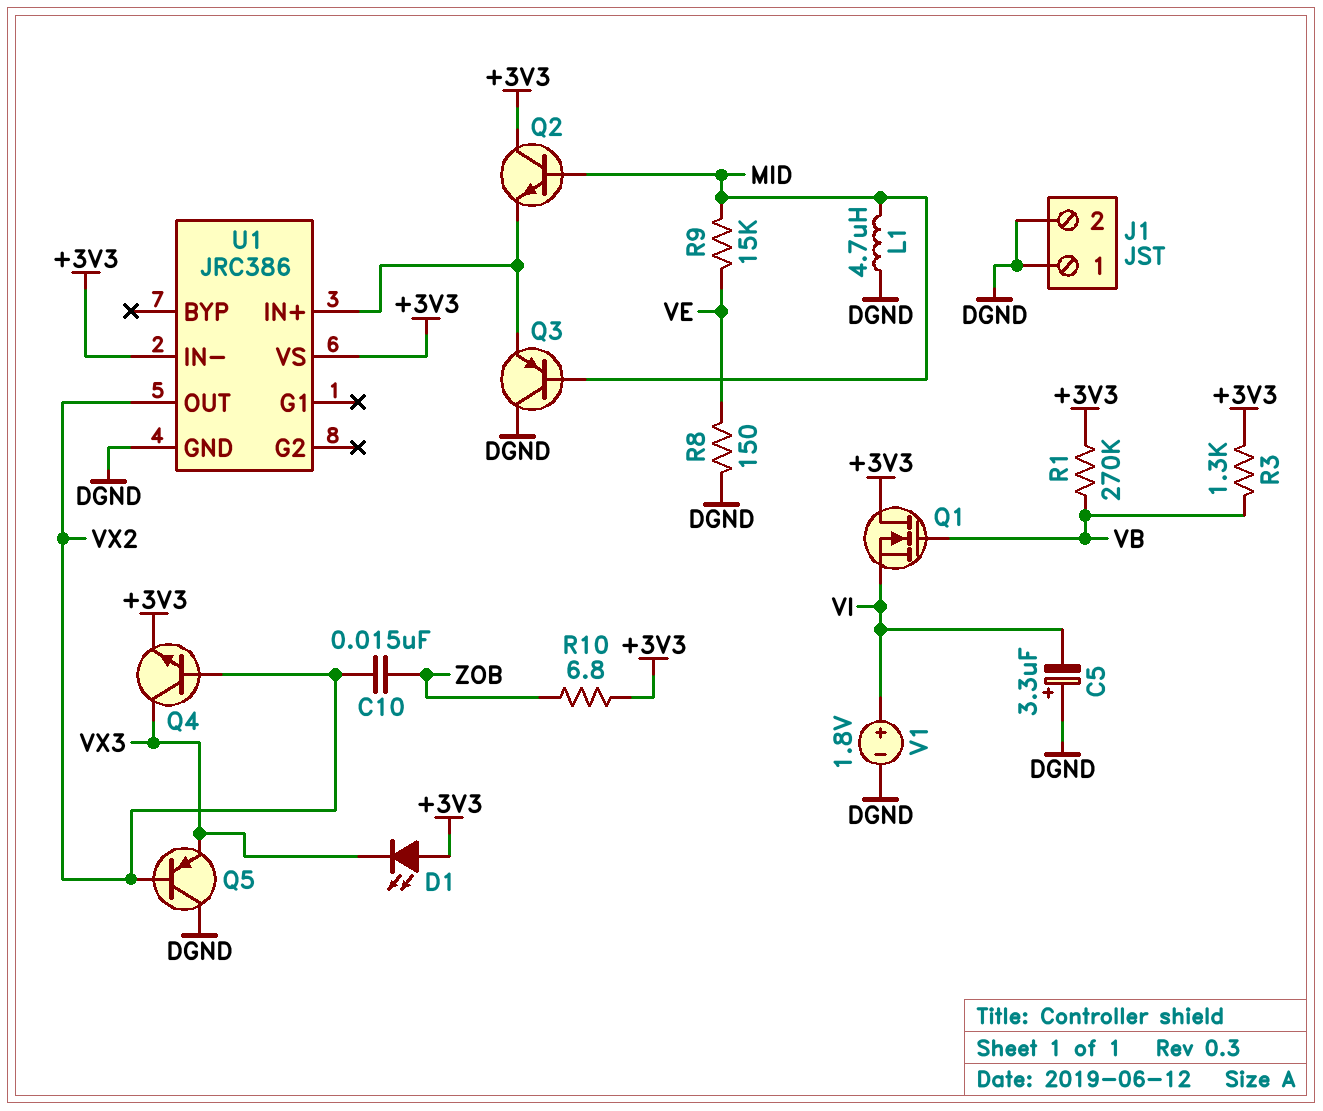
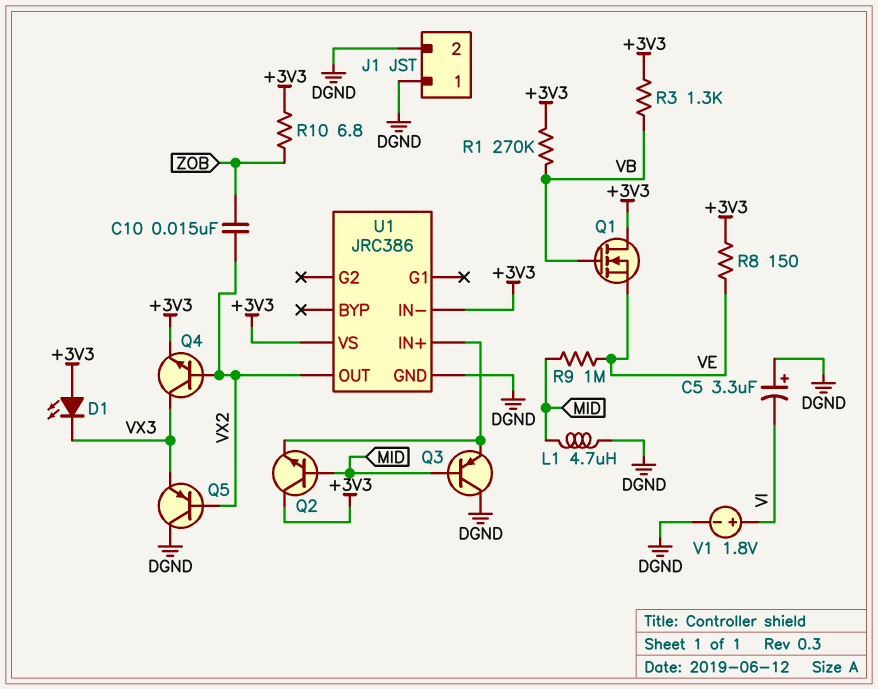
Q1: NMOS (G VB, D +3V3, S VI) -> NMOS (G VB, D +3V3, S VE)
R8: 150 (DGND, VE) -> 150 (+3V3, VE)
R9: 15k (MID, VE) -> 1M (MID, VE)

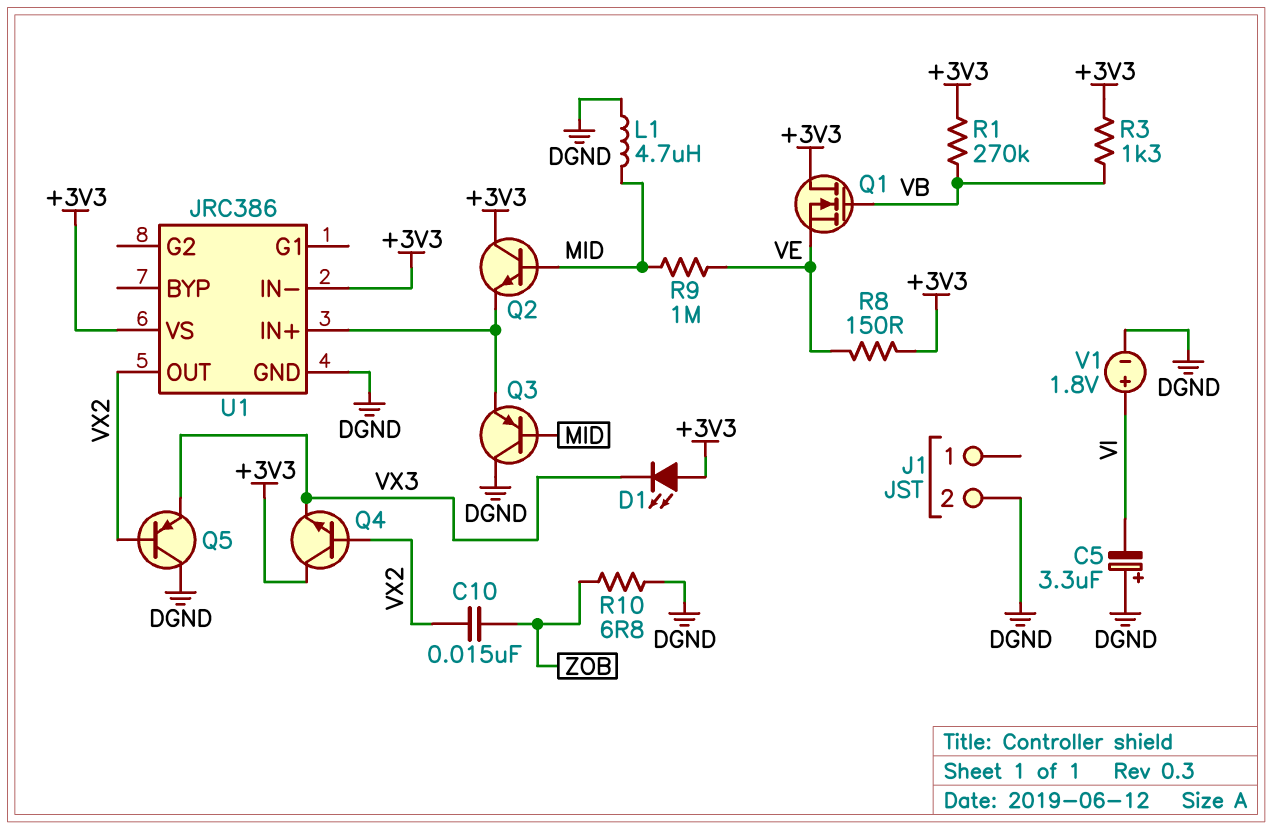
J1 pin 1: DGND -> none
Q4: NPN (B VX2, C VX3, E +3V3) -> NPN (B VX2, C +3V3, E VX3)
R10: 6.8 (+3V3, ZOB) -> 6.8 (DGND, ZOB)

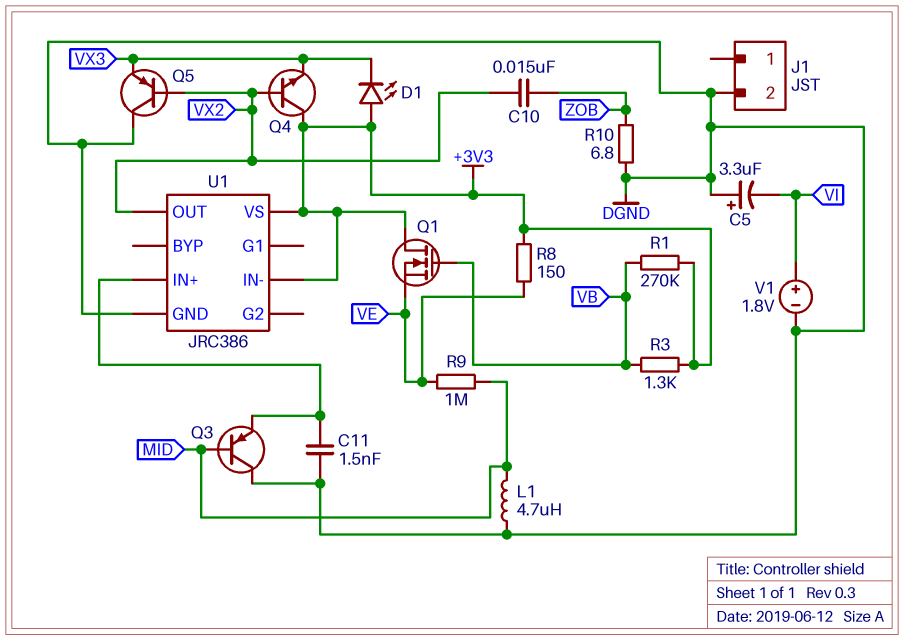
C11: none -> 1.5nF (DGND, U1/IN+)
Q2: NPN (B MID, C +3V3, E U1/IN+) -> none

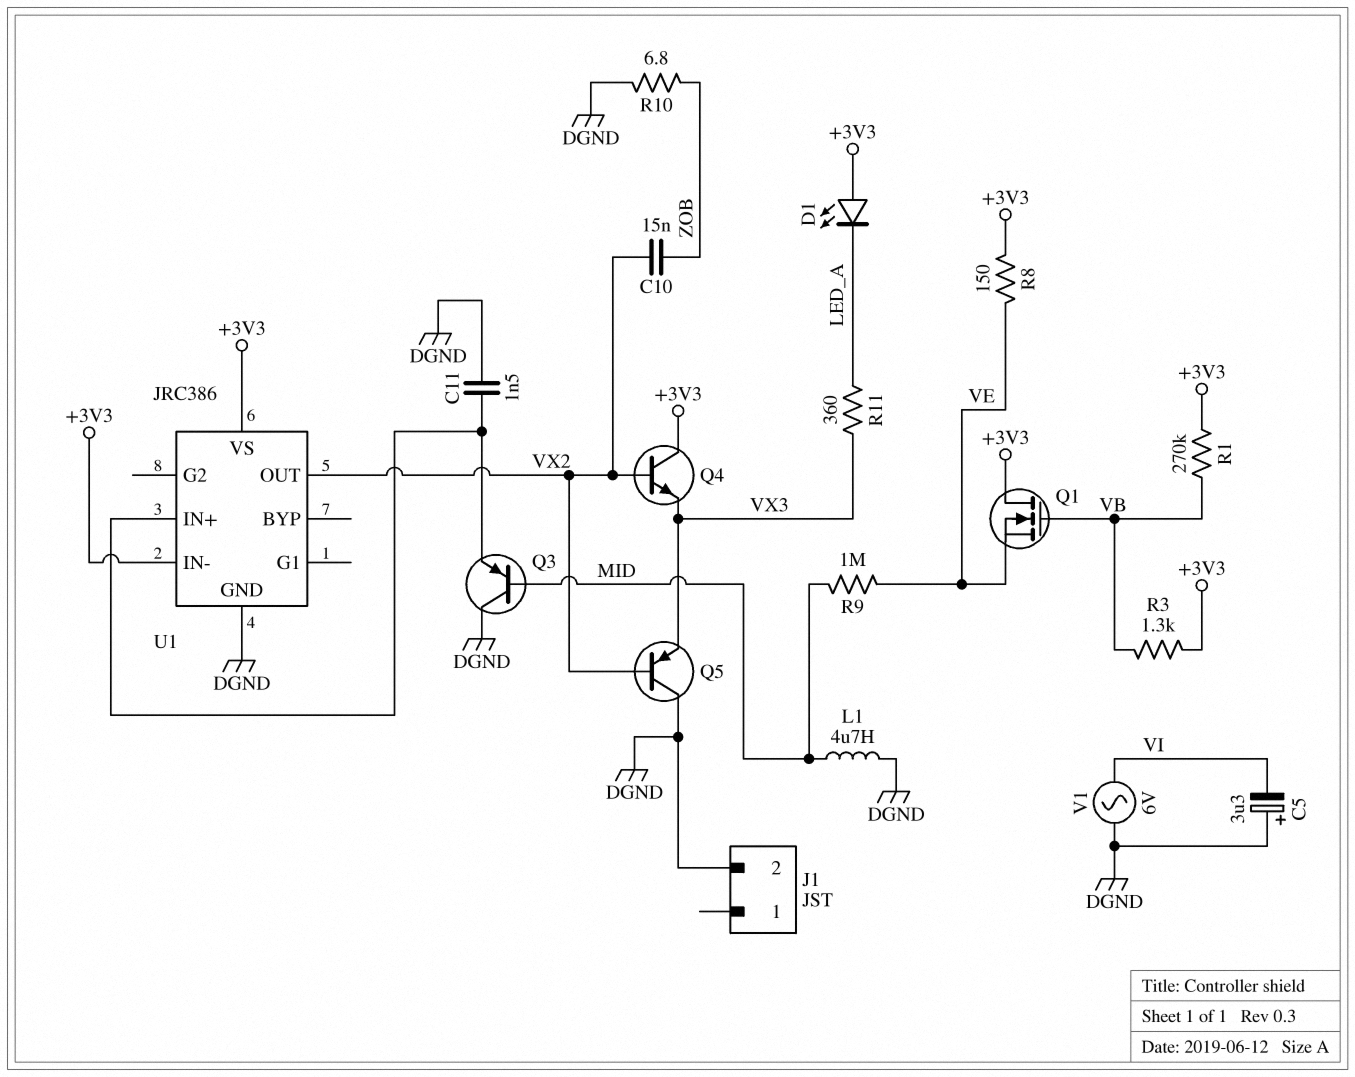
D1: LED (A +3V3, K VX3) -> LED (A +3V3, K LED_A)
R11: none -> 360 (LED_A, VX3)
V1: 1.8V (plus VI, minus DGND) -> AC 6V (DGND, VI)

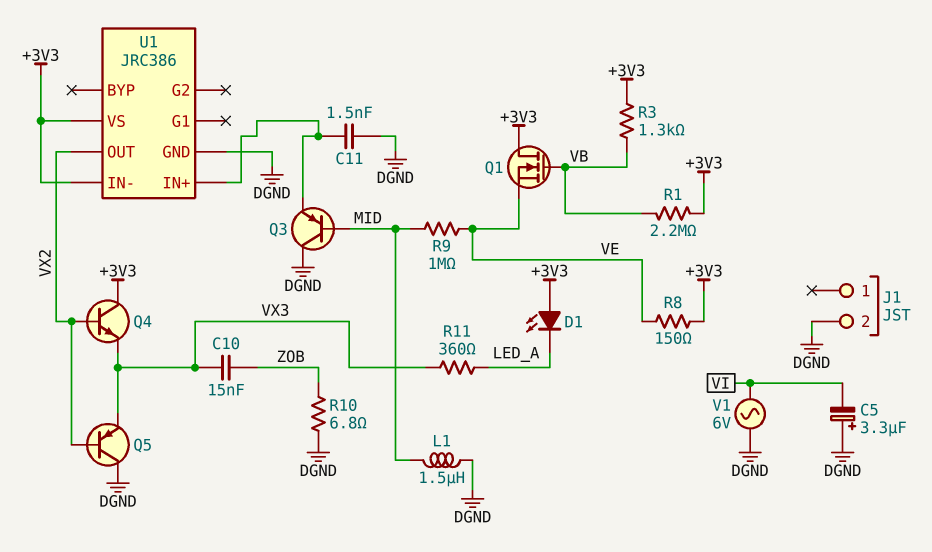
C10: 15nF (VX2, ZOB) -> 15nF (VX3, ZOB)
L1: 4.7uH (DGND, MID) -> 1.5uH (DGND, MID)
R1: 270k (+3V3, VB) -> 2.2M (+3V3, VB)

